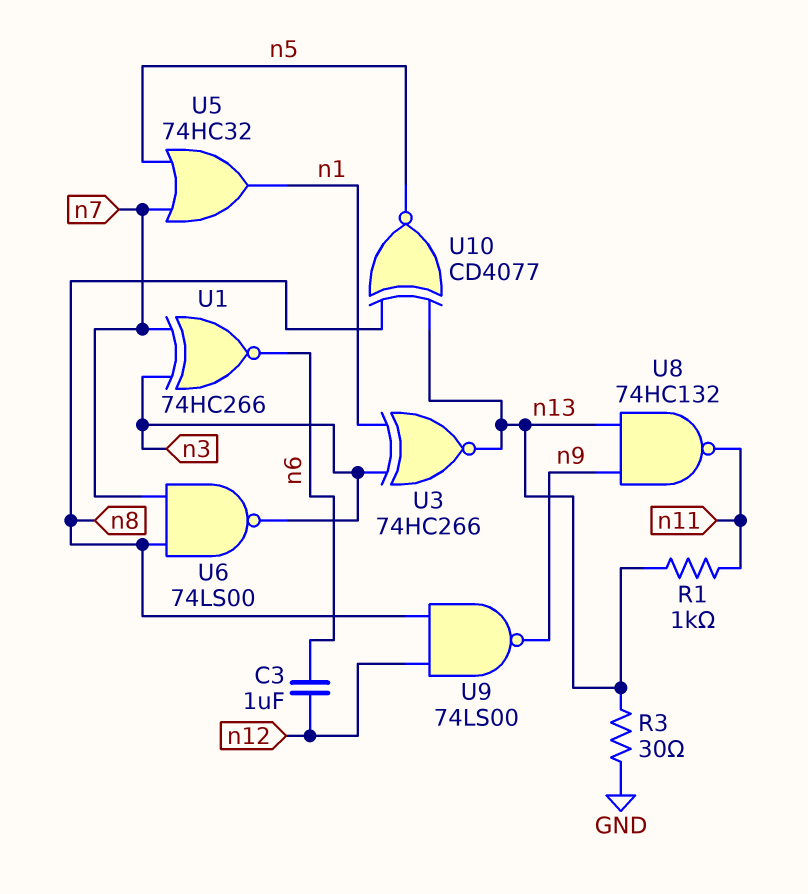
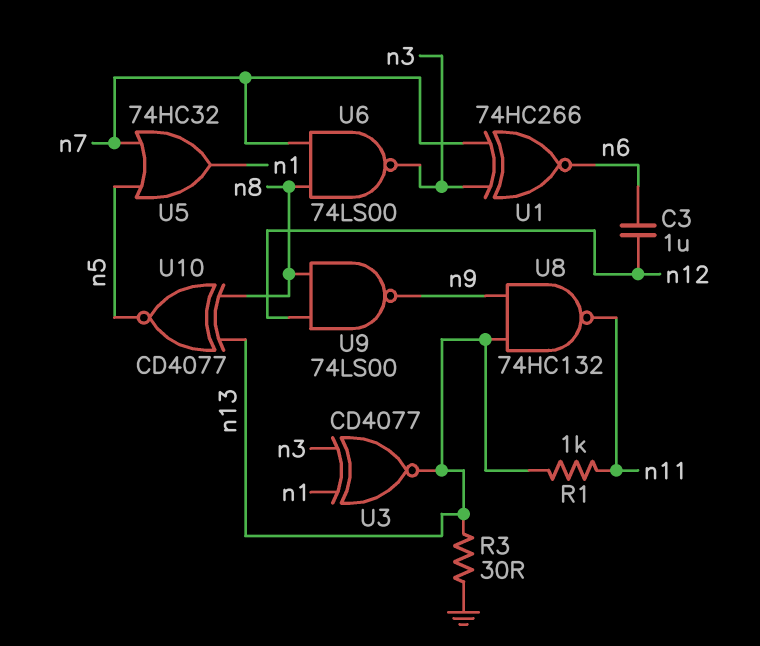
U3: XNOR 74HC266 (in n1, in n3, out n13) -> XNOR CD4077 (in n1, in n3, out n13)

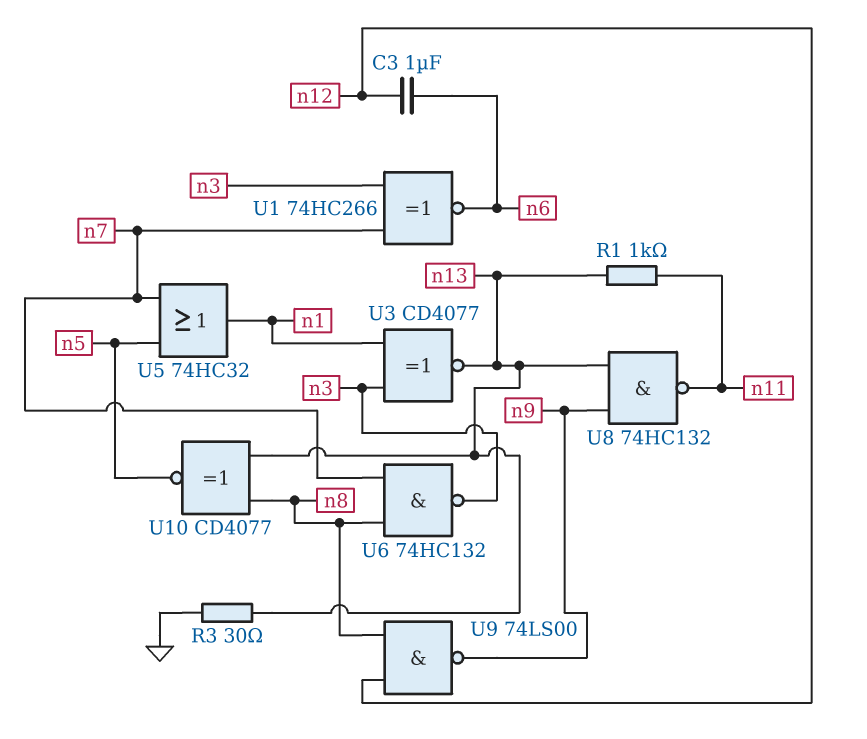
U6: NAND 74LS00 (in n7, in n8, out n3) -> NAND 74HC132 (in n7, in n8, out n3)

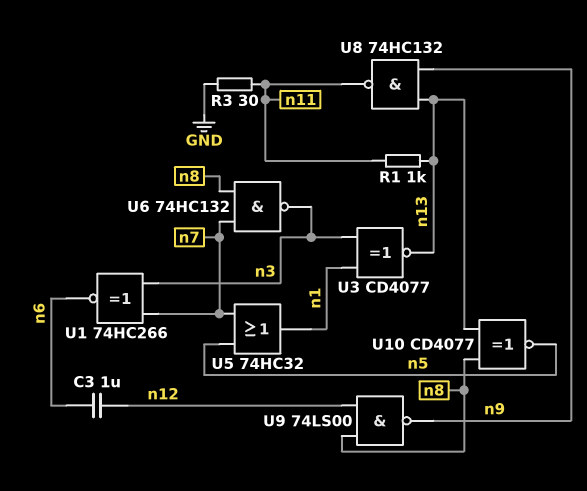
R3: 30 (GND, n13) -> 30 (GND, n11)

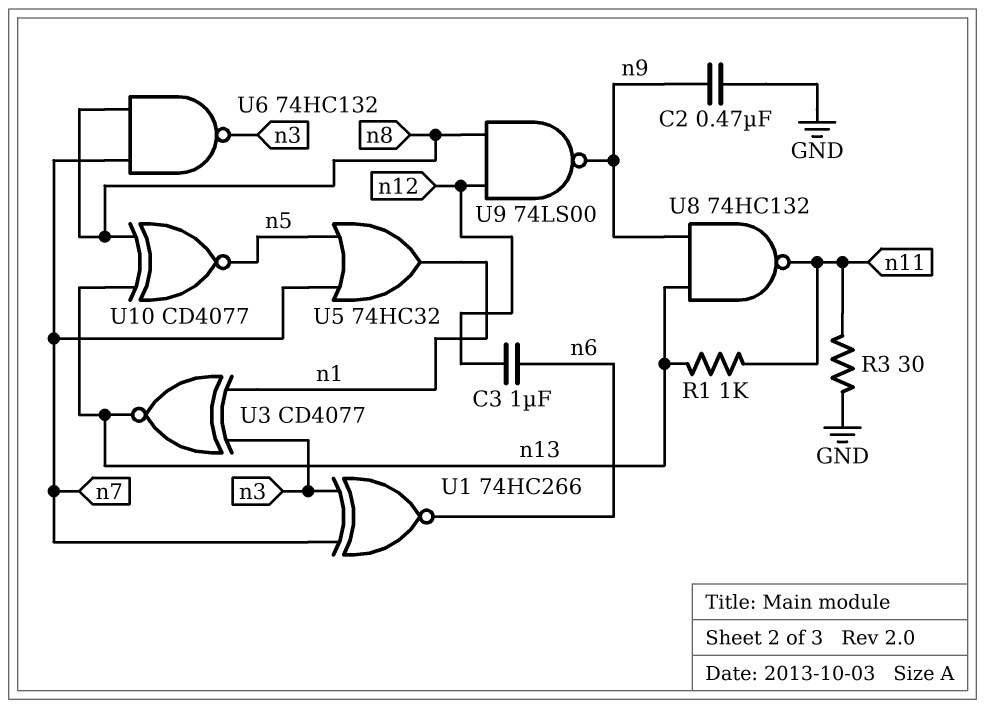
C2: none -> 470nF (GND, n9)

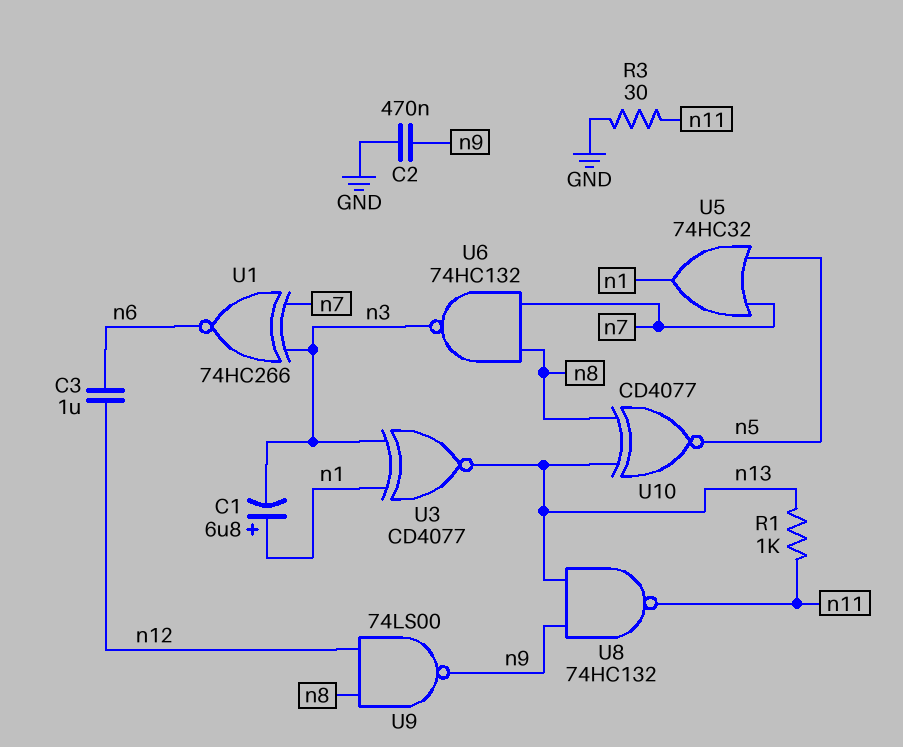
C1: none -> 6.8uF (plus n1, minus n3)

